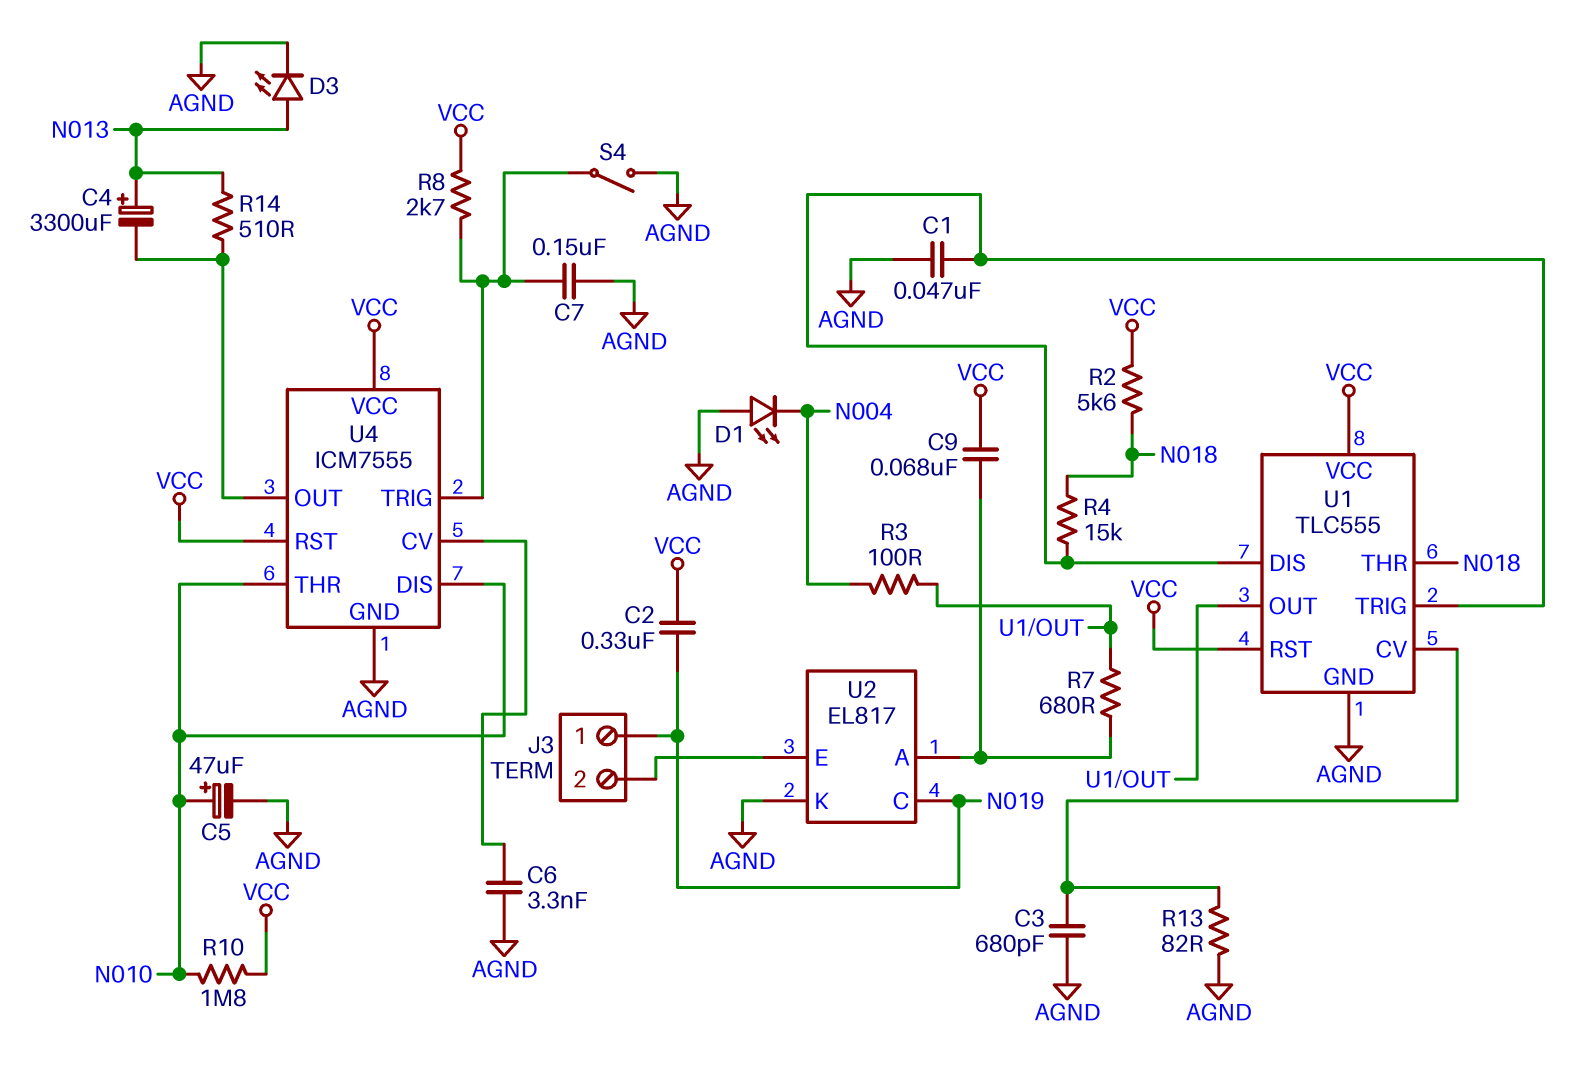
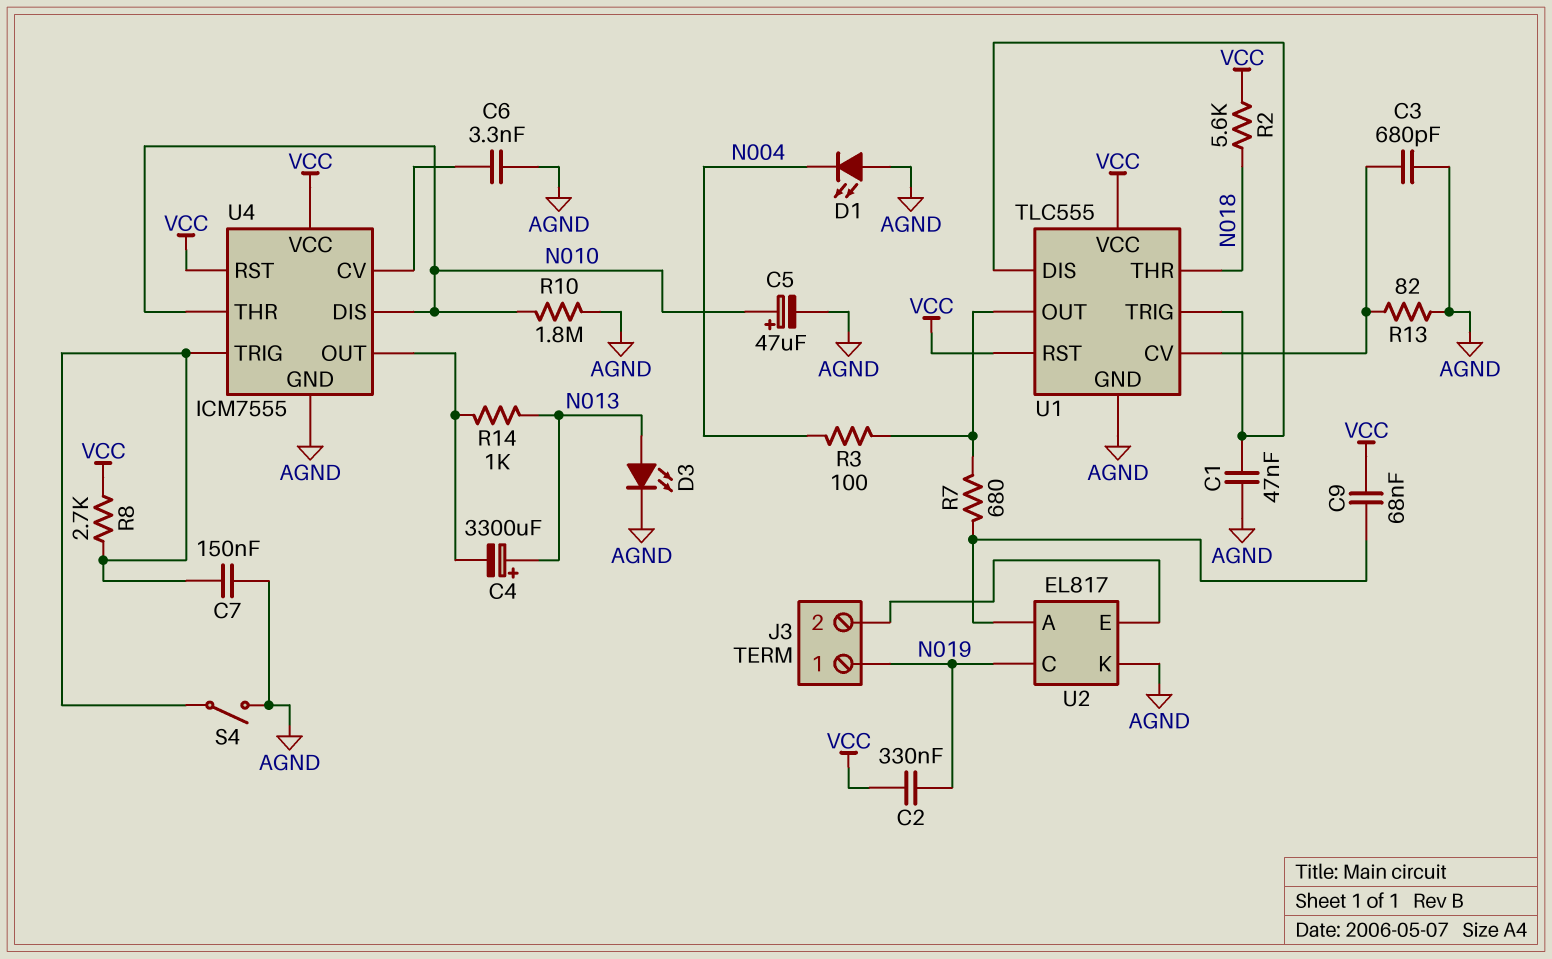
R4: 15k (N018, U1/DIS) -> none
R10: 1.8M (N010, VCC) -> 1.8M (AGND, N010)
R14: 510 (N013, U4/OUT) -> 1k (N013, U4/OUT)

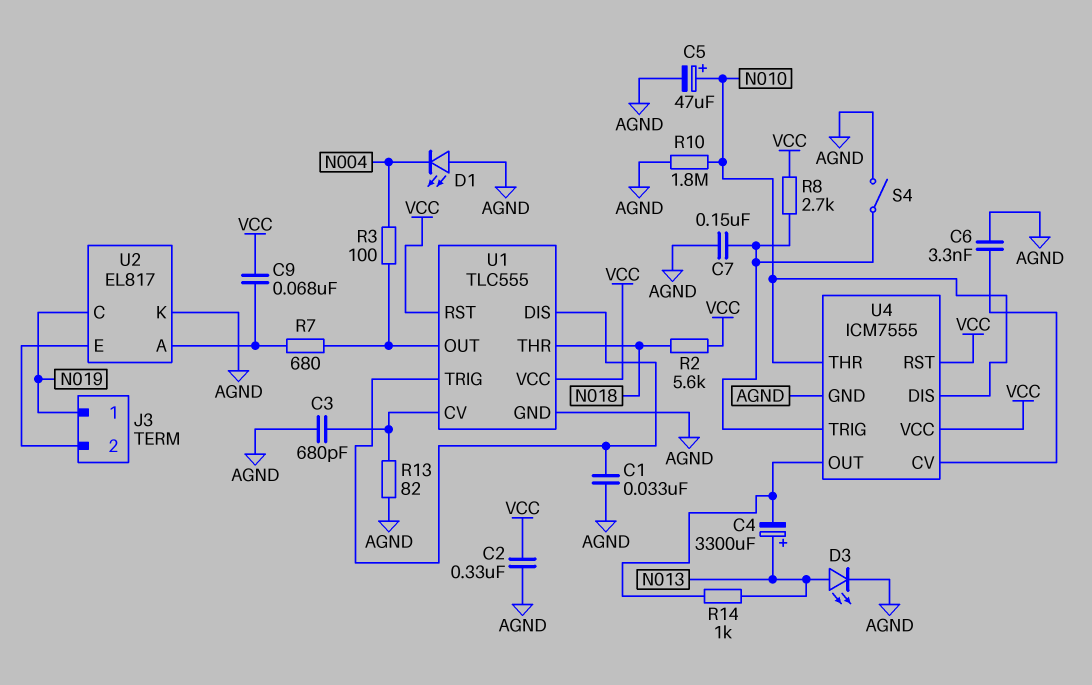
C1: 47nF (AGND, U1/DIS) -> 33nF (AGND, U1/DIS)
C2: 330nF (N019, VCC) -> 330nF (AGND, VCC)

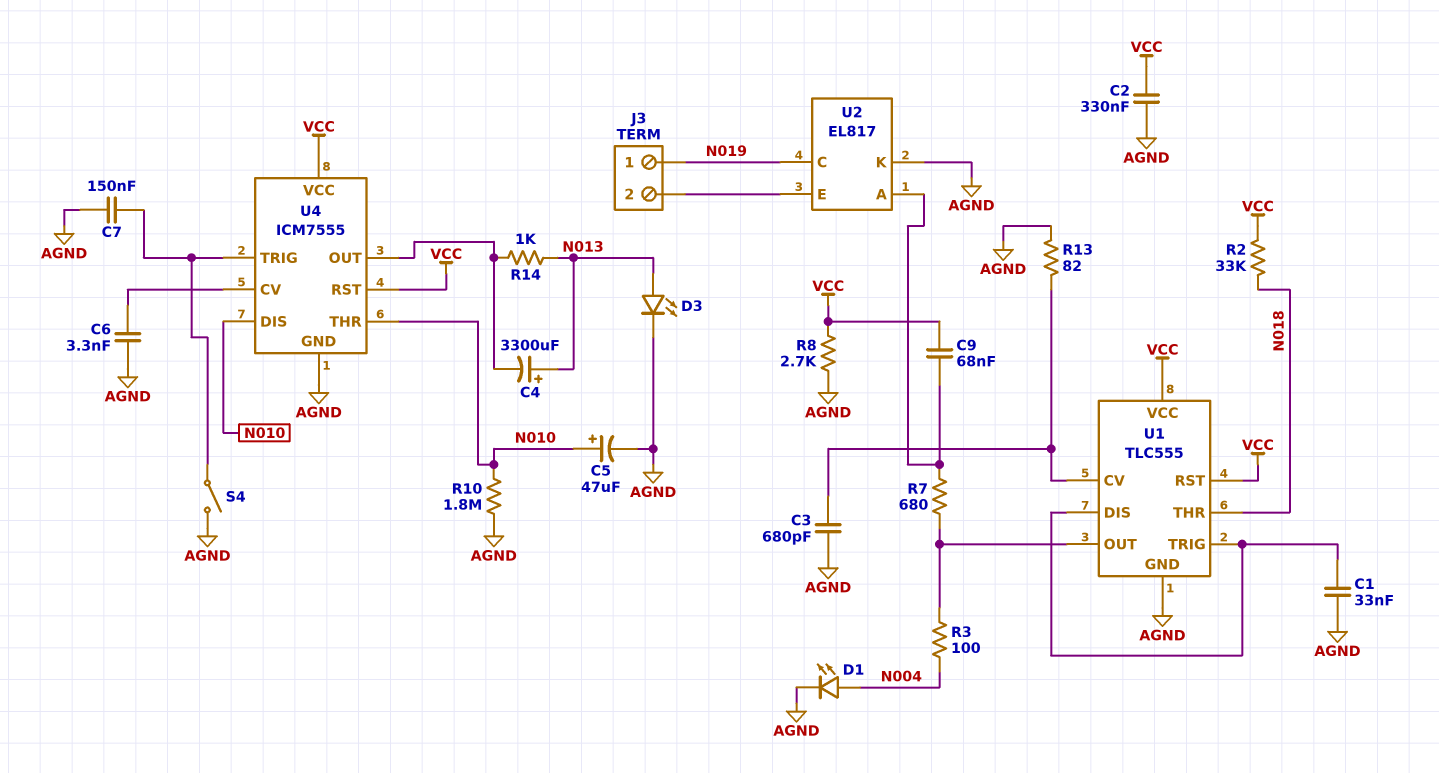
D1: LED (A AGND, K N004) -> LED (A N004, K AGND)
R2: 5.6k (N018, VCC) -> 33k (N018, VCC)
R8: 2.7k (U4/TRIG, VCC) -> 2.7k (AGND, VCC)

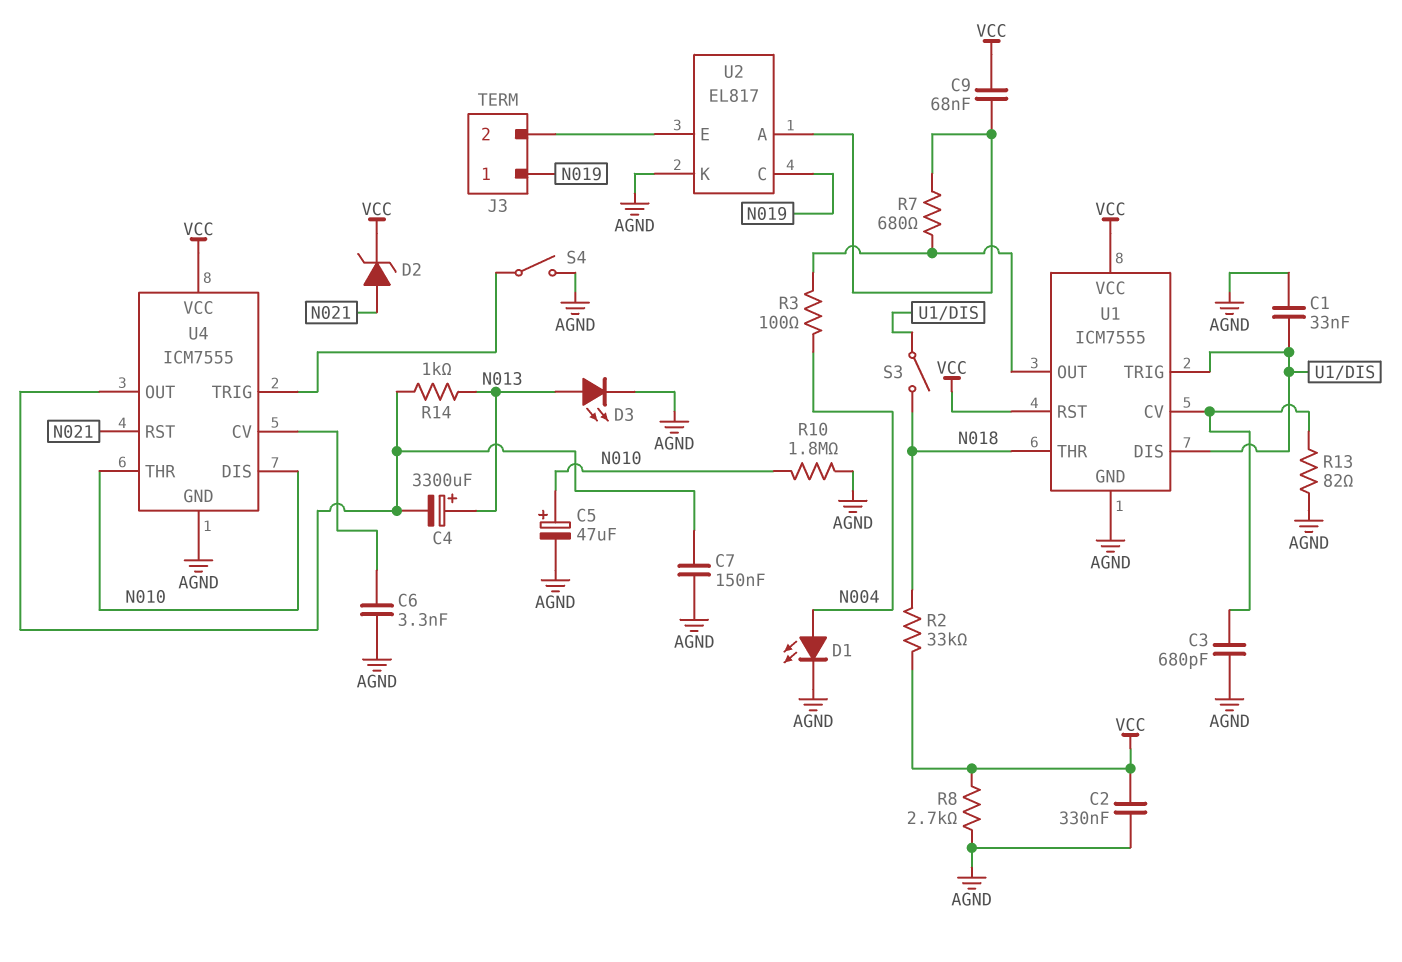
C7: 150nF (AGND, U4/TRIG) -> 150nF (AGND, U4/OUT)
D2: none -> zener (A N021, K VCC)
S3: none -> switch (N018, U1/DIS)
U1: TLC555 -> ICM7555
U4 pin RST: VCC -> N021

